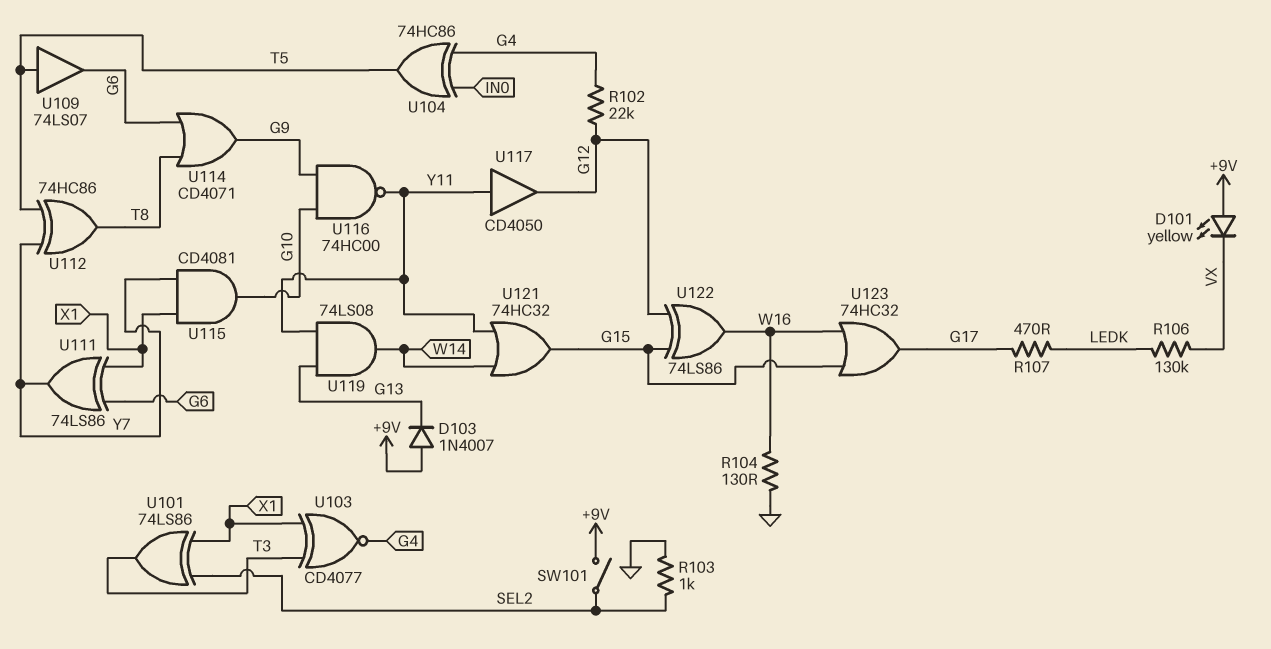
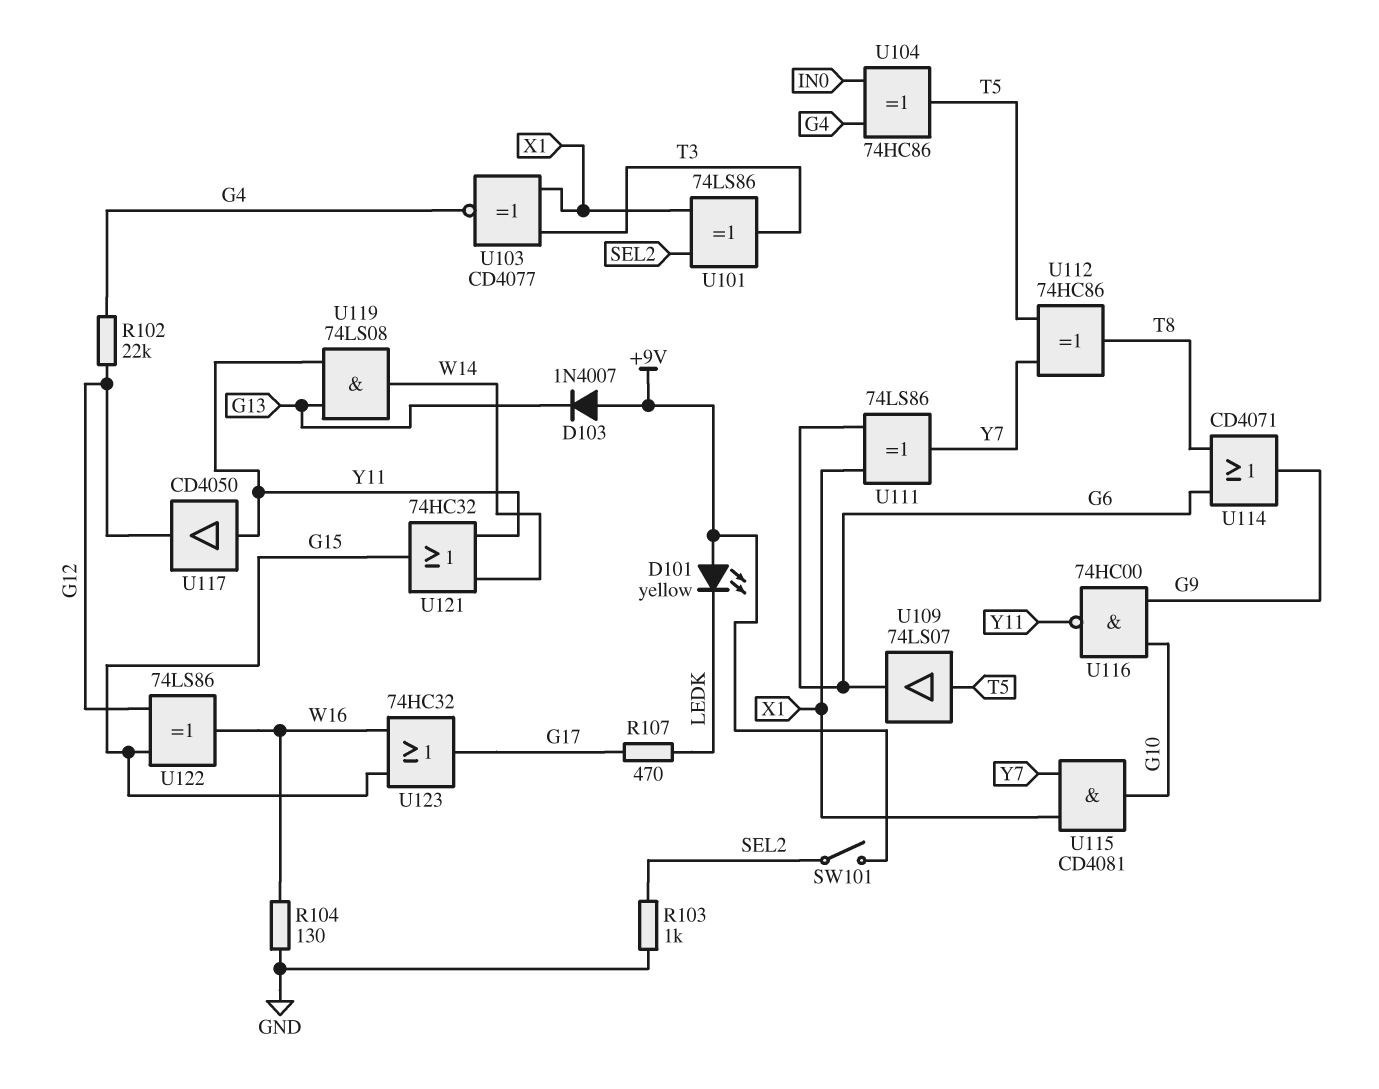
D101: LED yellow (A +9V, K VX) -> LED yellow (A +9V, K LEDK)
R106: 130k (LEDK, VX) -> none

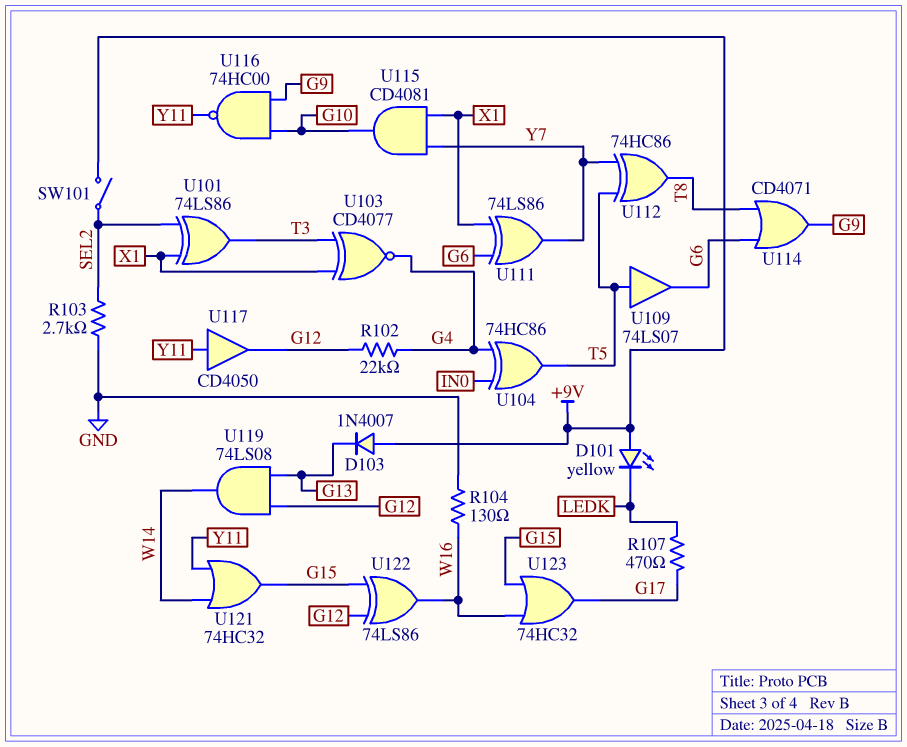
R103: 1k (GND, SEL2) -> 2.7k (GND, SEL2)
U119: AND 74LS08 (in G13, in Y11, out W14) -> AND 74LS08 (in G12, in G13, out W14)

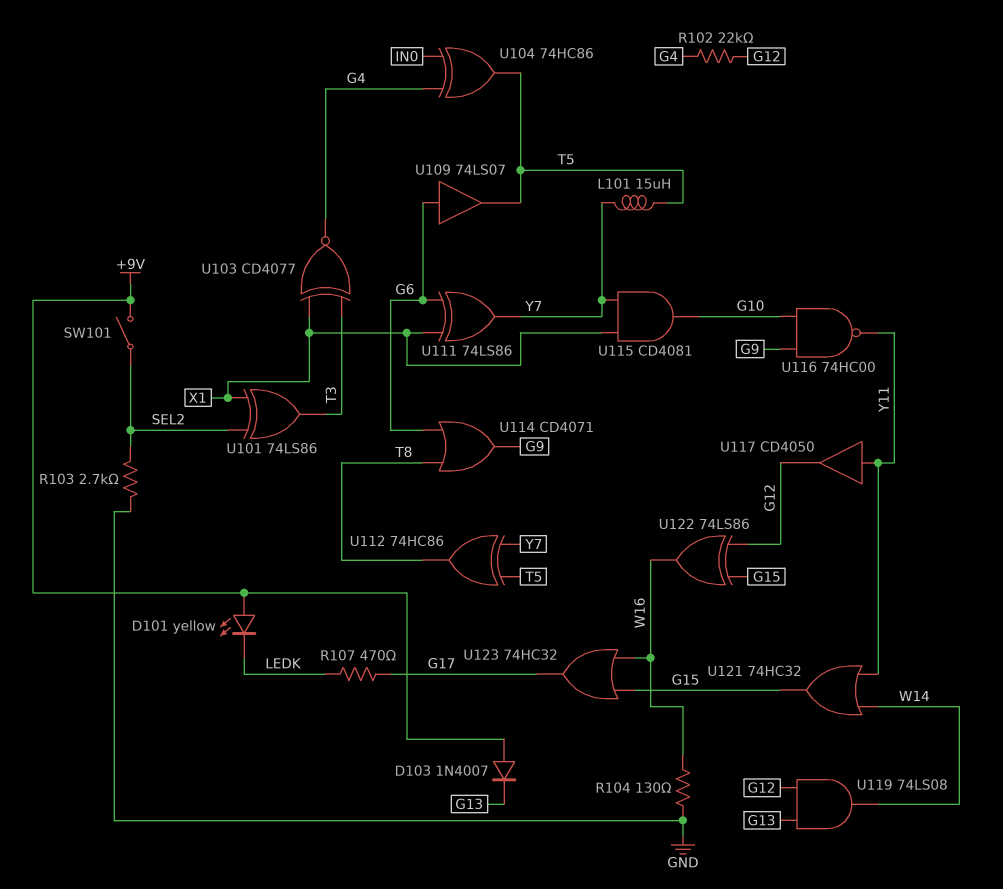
L101: none -> 15uH (T5, Y7)
U109: buffer 74LS07 (in T5, out G6) -> buffer 74LS07 (in G6, out T5)

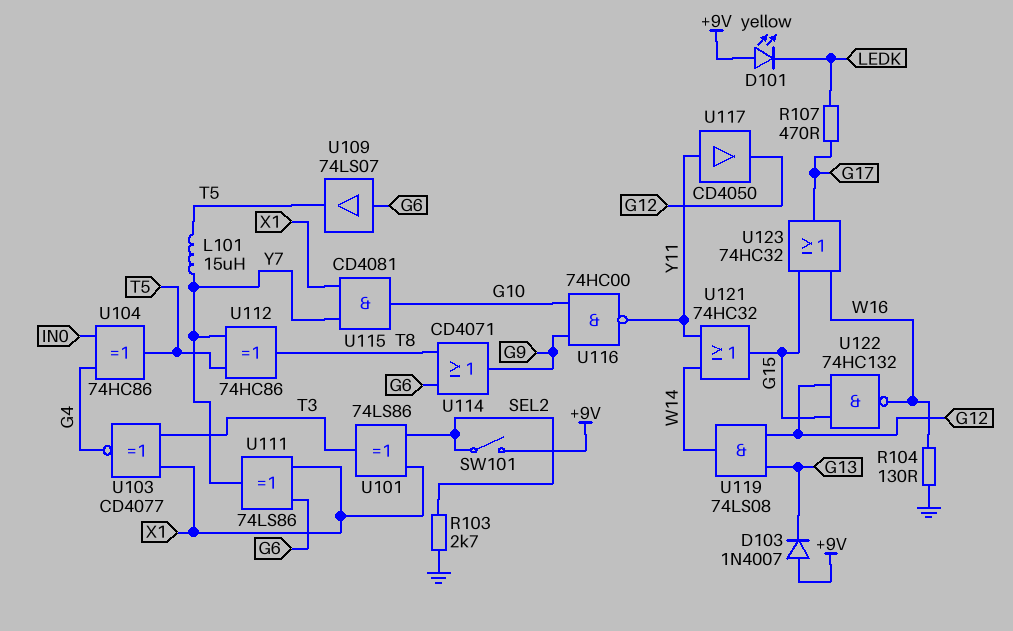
R102: 22k (G4, G12) -> none
U122: XOR 74LS86 (in G12, in G15, out W16) -> NAND 74HC132 (in G12, in G15, out W16)

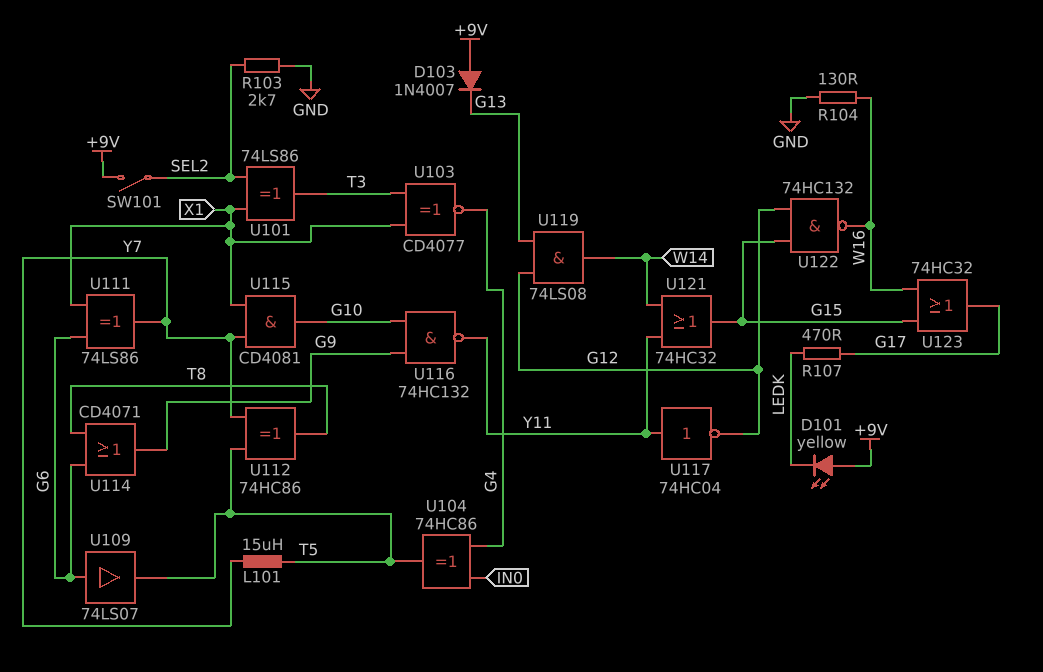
U116: NAND 74HC00 (in G9, in G10, out Y11) -> NAND 74HC132 (in G9, in G10, out Y11)
U117: buffer CD4050 (in Y11, out G12) -> NOT 74HC04 (in Y11, out G12)

